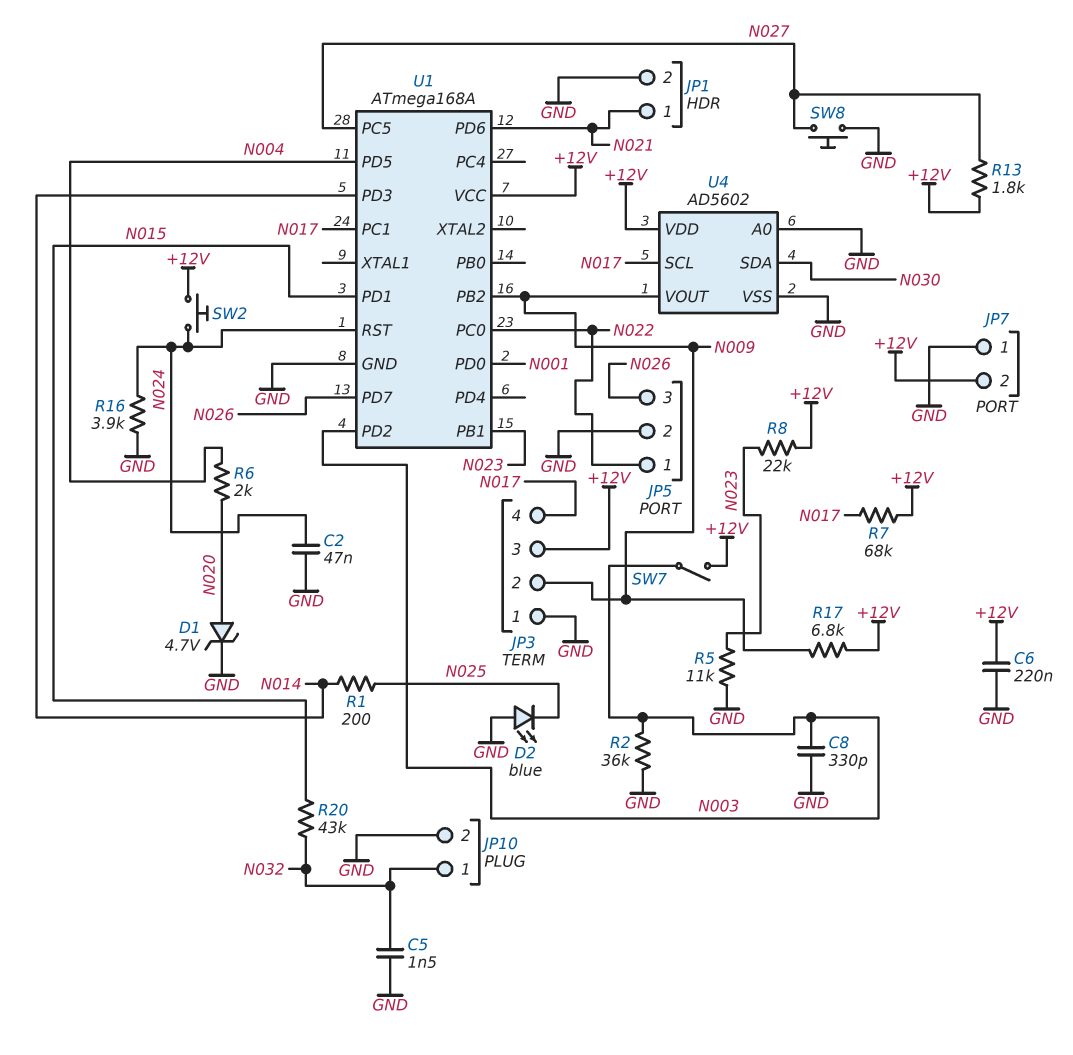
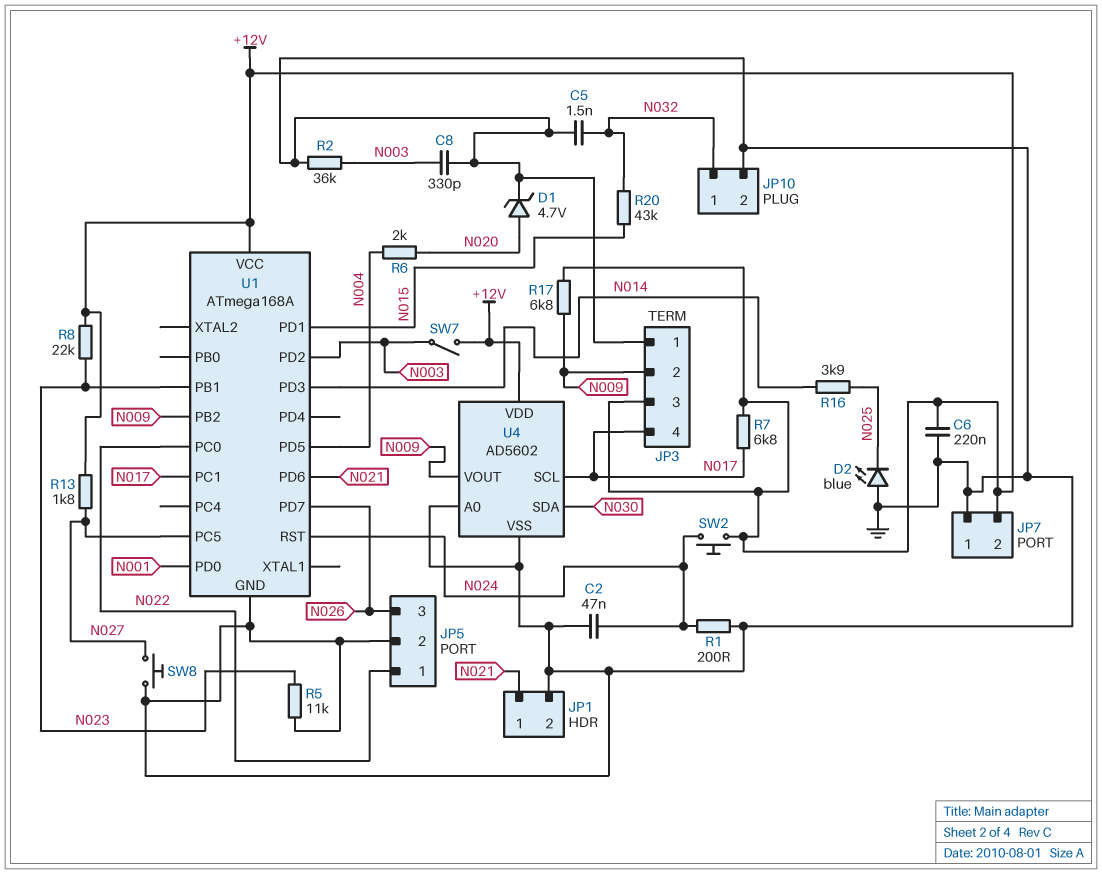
R1: 200 (N014, N025) -> 200 (GND, N024)
R7: 68k (+12V, N017) -> 6.8k (+12V, N017)
R16: 3.9k (GND, N024) -> 3.9k (N014, N025)

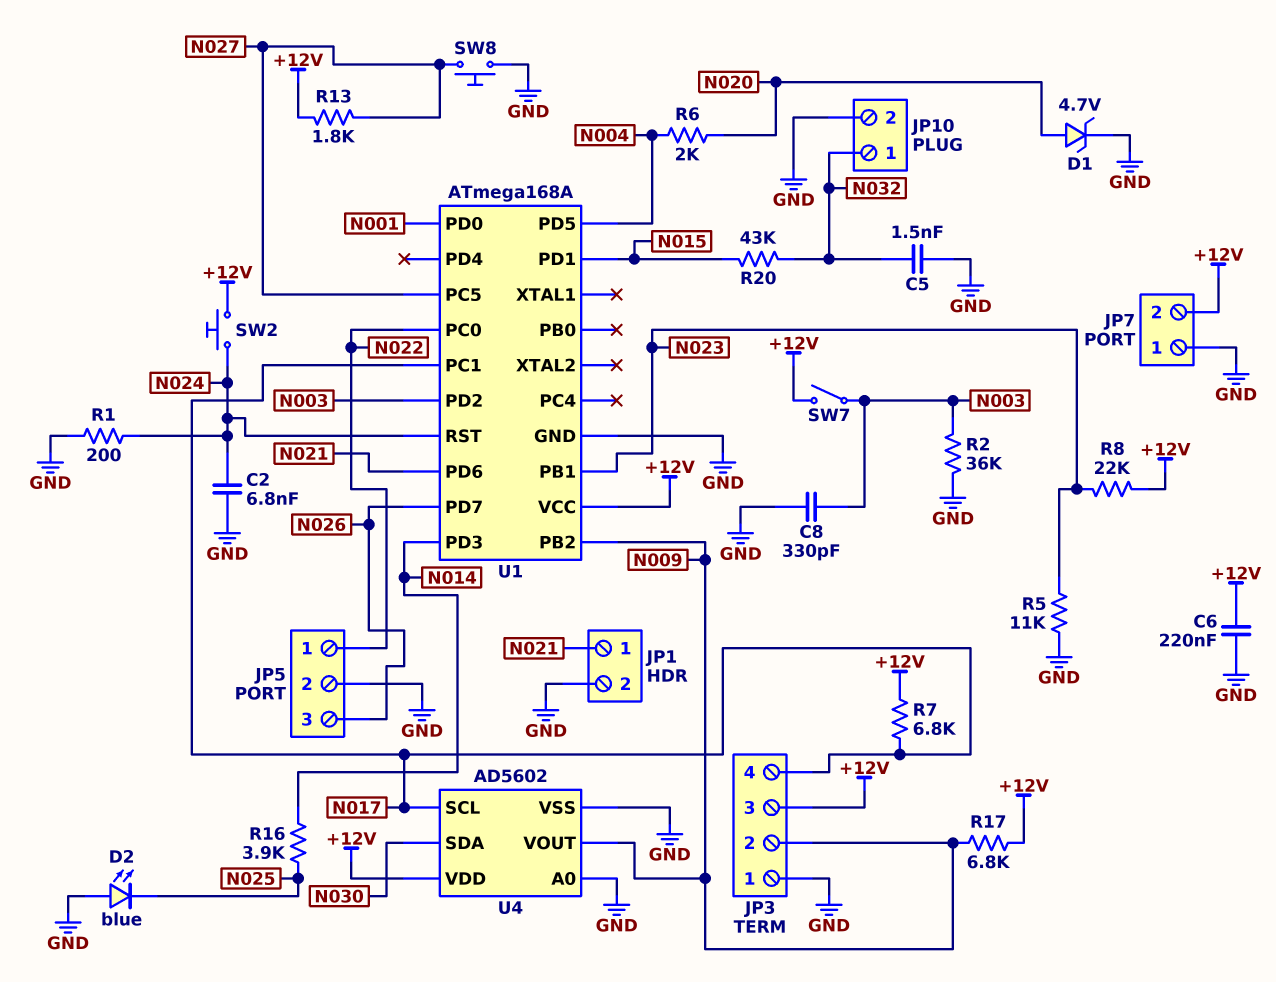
C2: 47nF (GND, N024) -> 6.8nF (GND, N024)

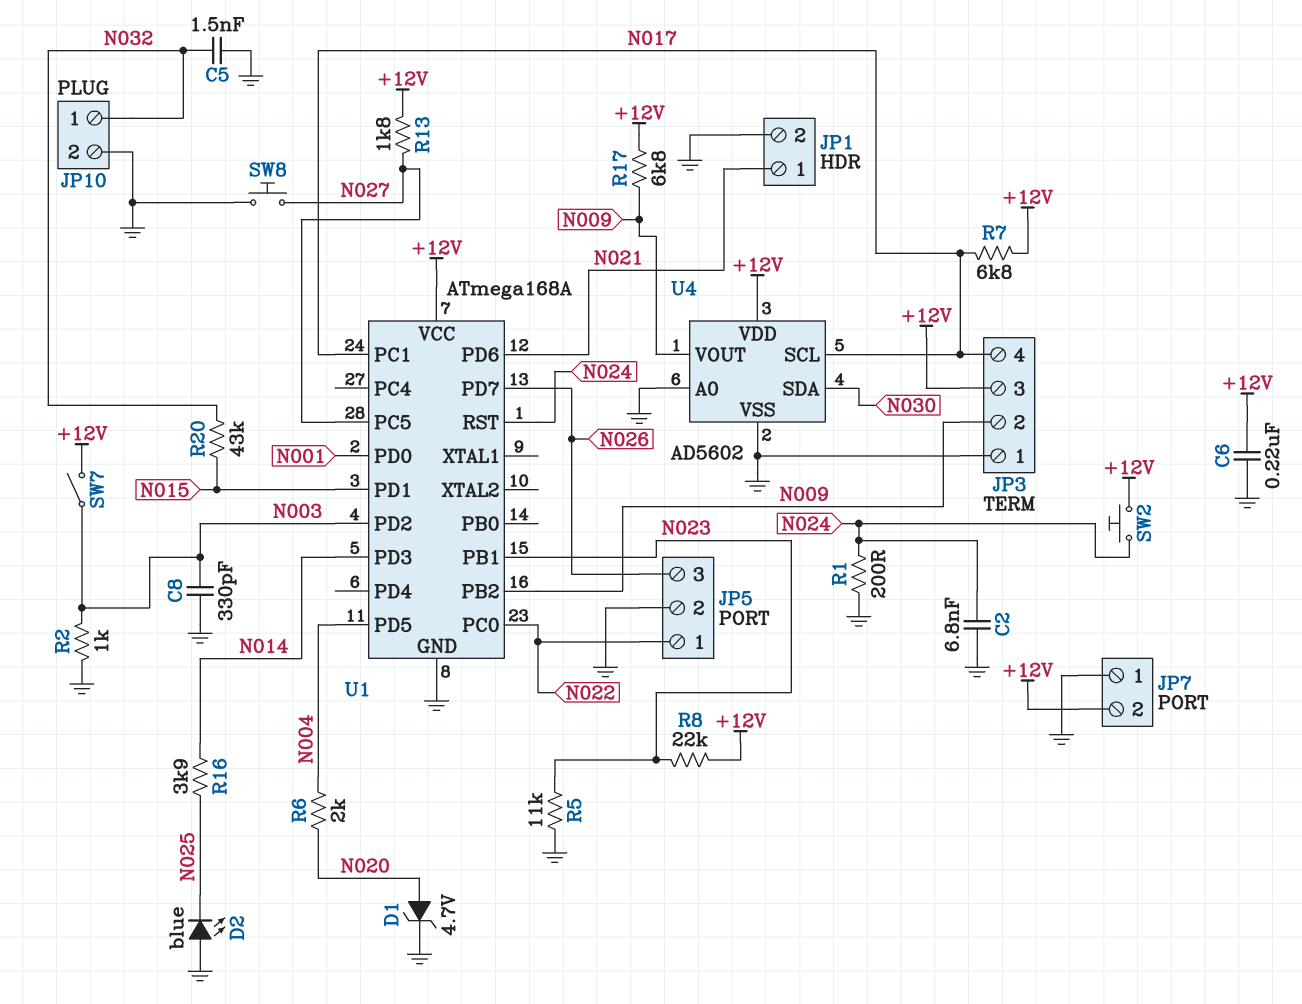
R2: 36k (GND, N003) -> 1k (GND, N003)

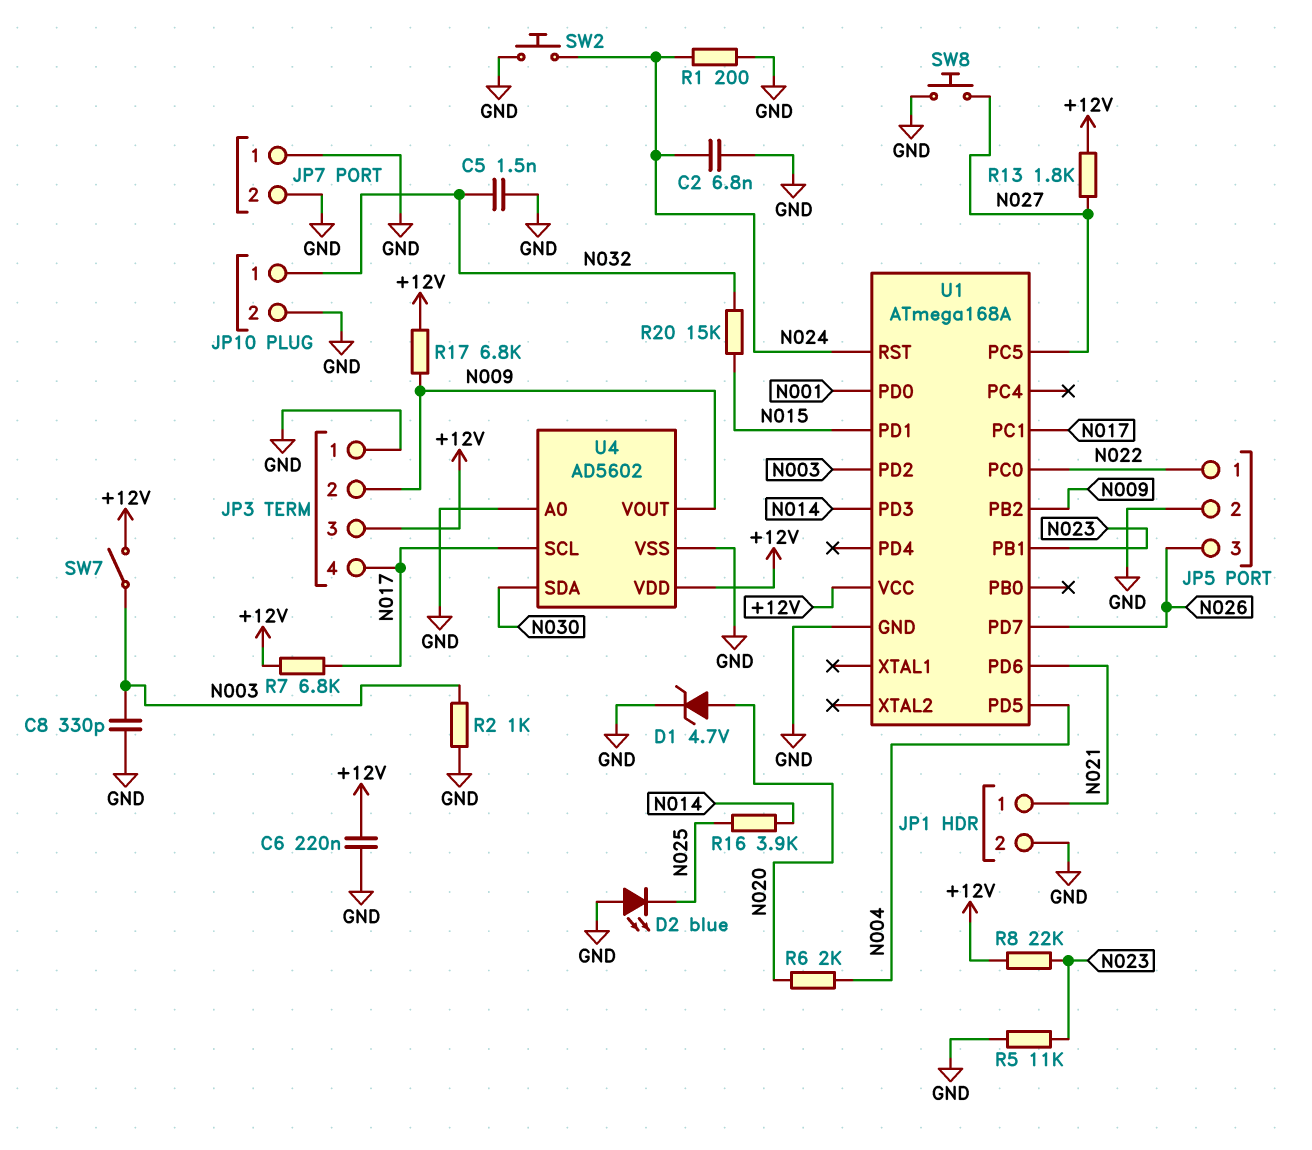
JP7 pin 2: +12V -> GND
R20: 43k (N015, N032) -> 15k (N015, N032)
SW2: button (+12V, N024) -> button (GND, N024)

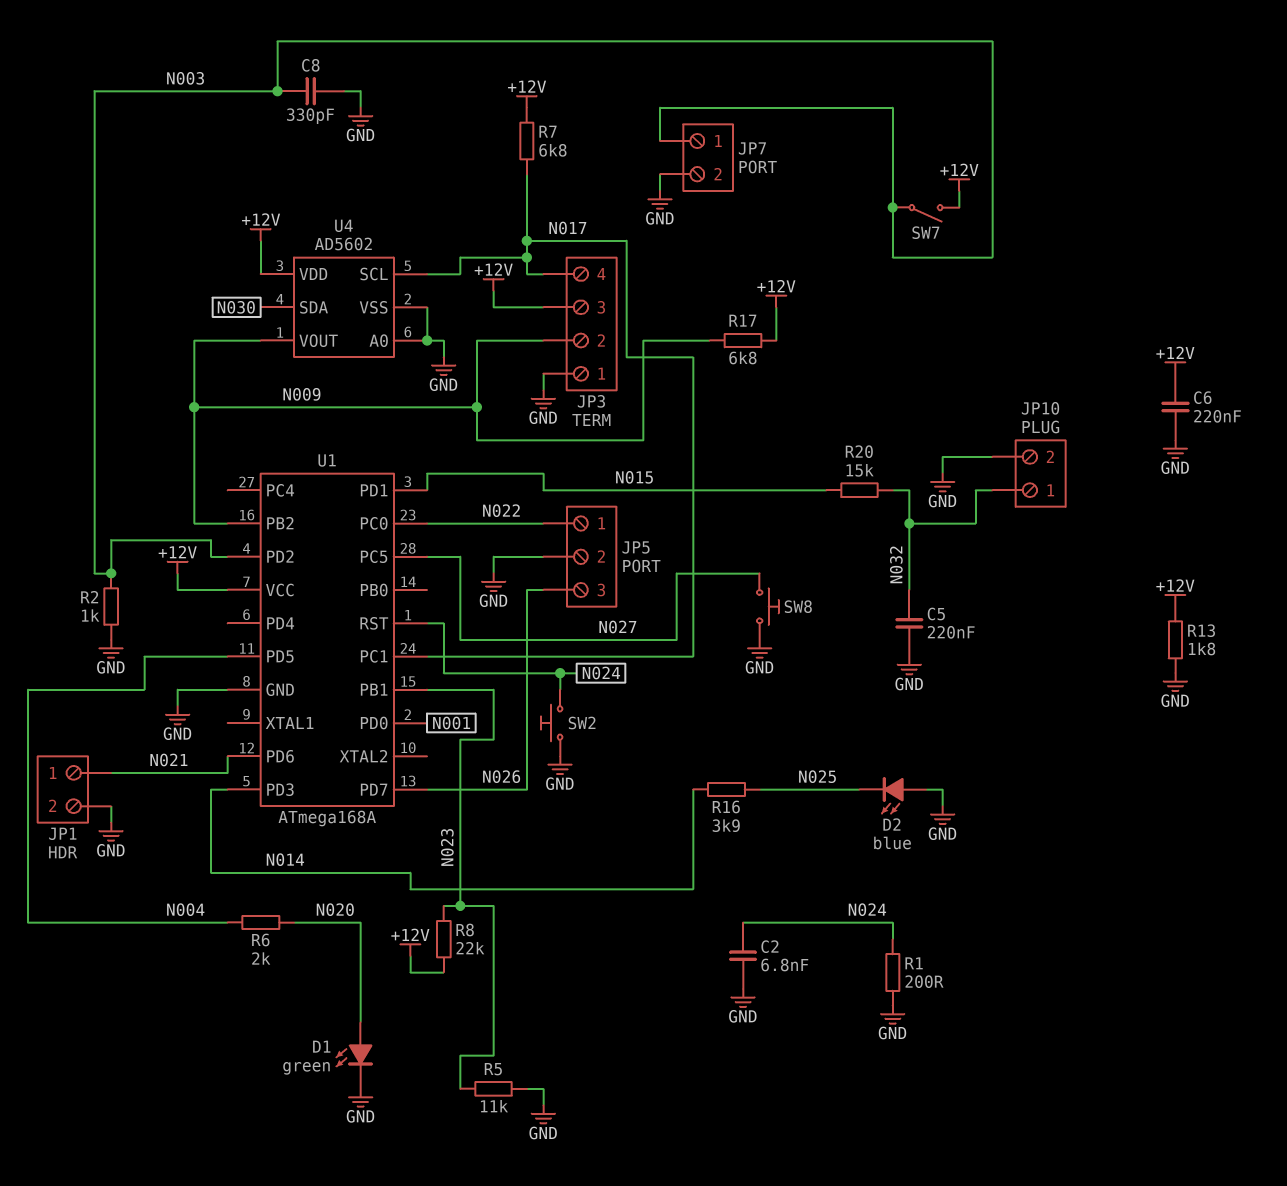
C5: 1.5nF (GND, N032) -> 220nF (GND, N032)
D1: zener 4.7V (A N020, K GND) -> LED green (A N020, K GND)
JP7 pin 1: GND -> N003
R13: 1.8k (+12V, N027) -> 1.8k (+12V, GND)

